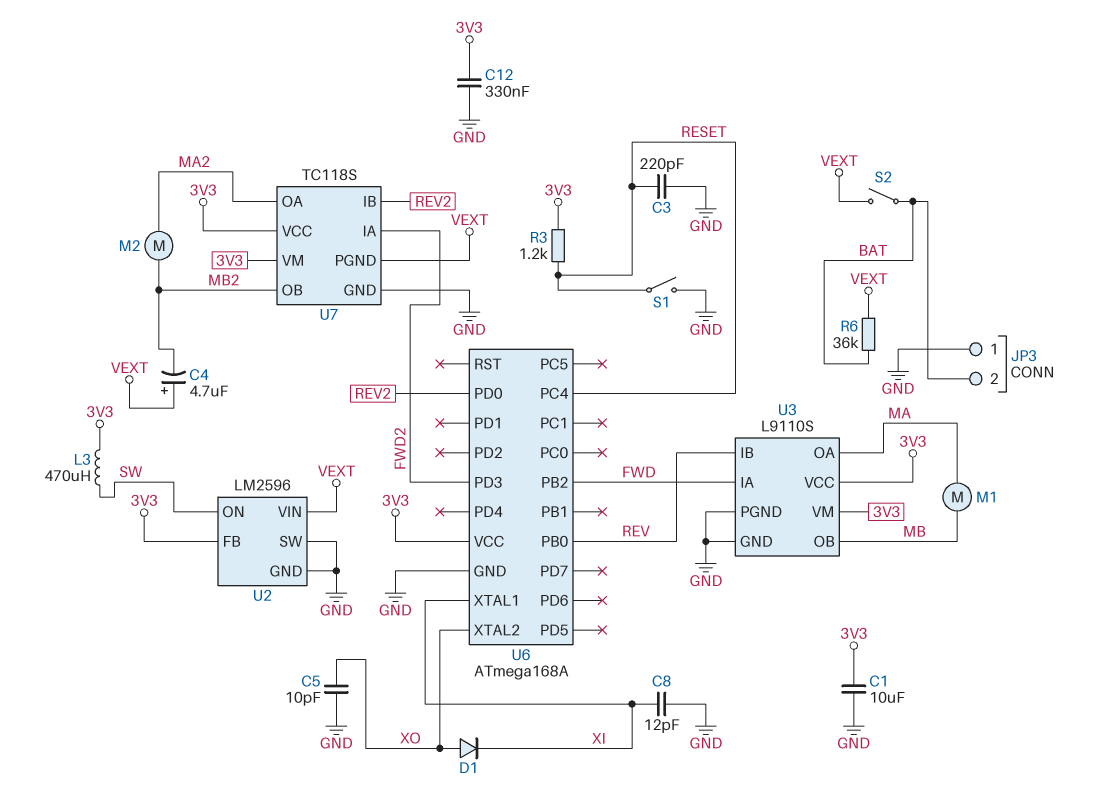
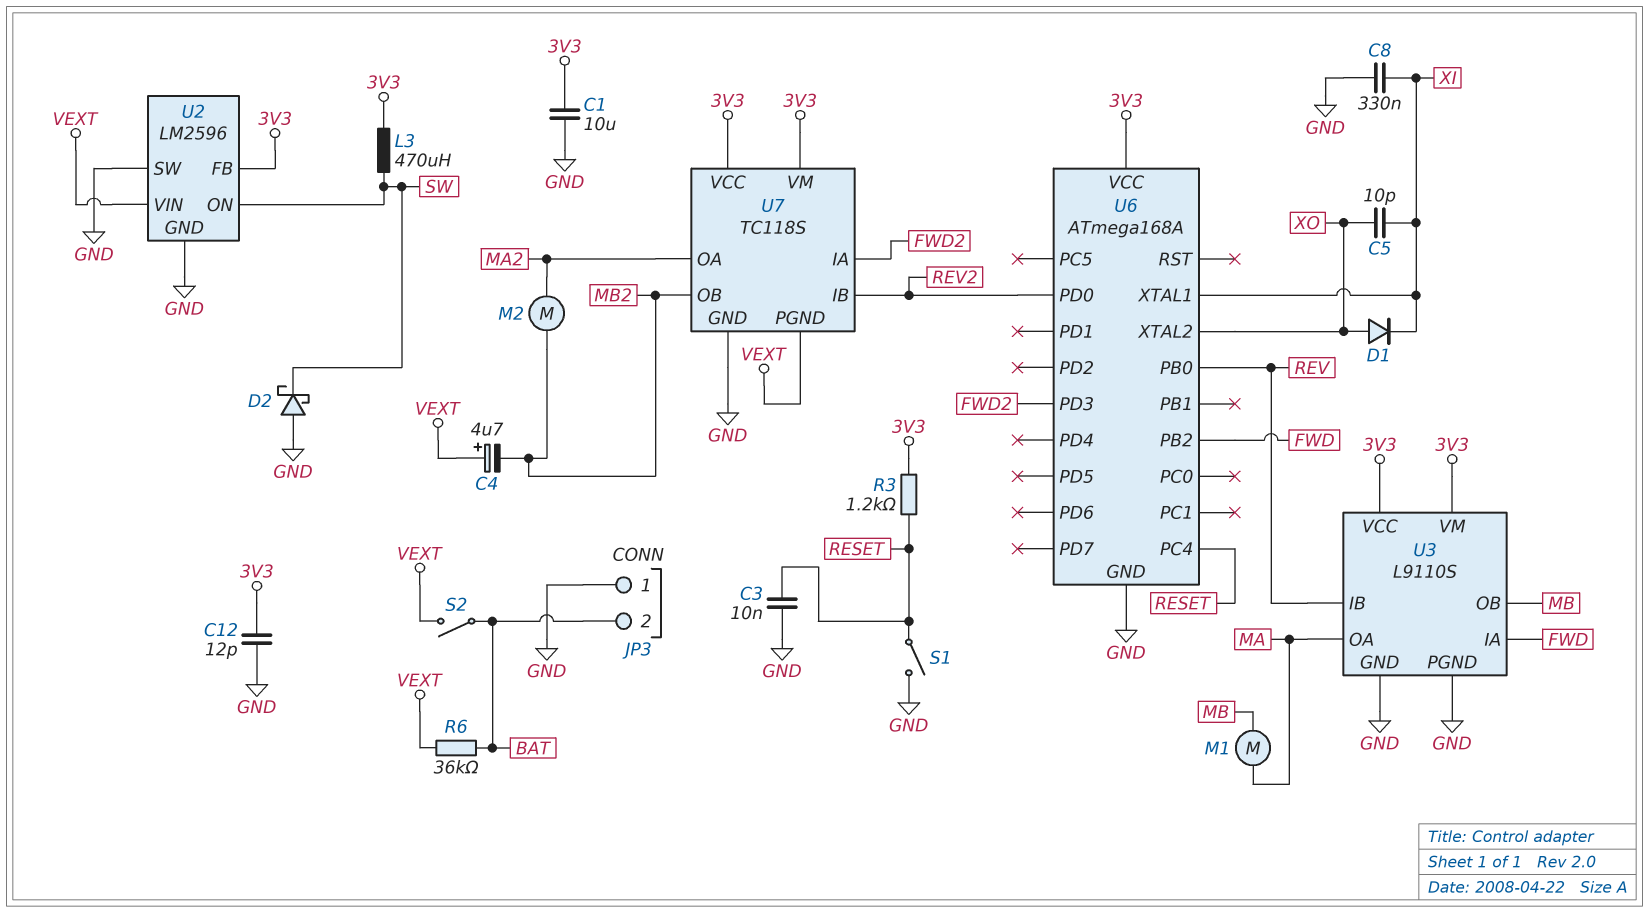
C3: 220pF (GND, RESET) -> 10nF (GND, RESET)
C5: 10pF (GND, XO) -> 10pF (XI, XO)
C8: 12pF (GND, XI) -> 330nF (GND, XI)
C12: 330nF (3V3, GND) -> 12pF (3V3, GND)
D2: none -> schottky (A GND, K SW)

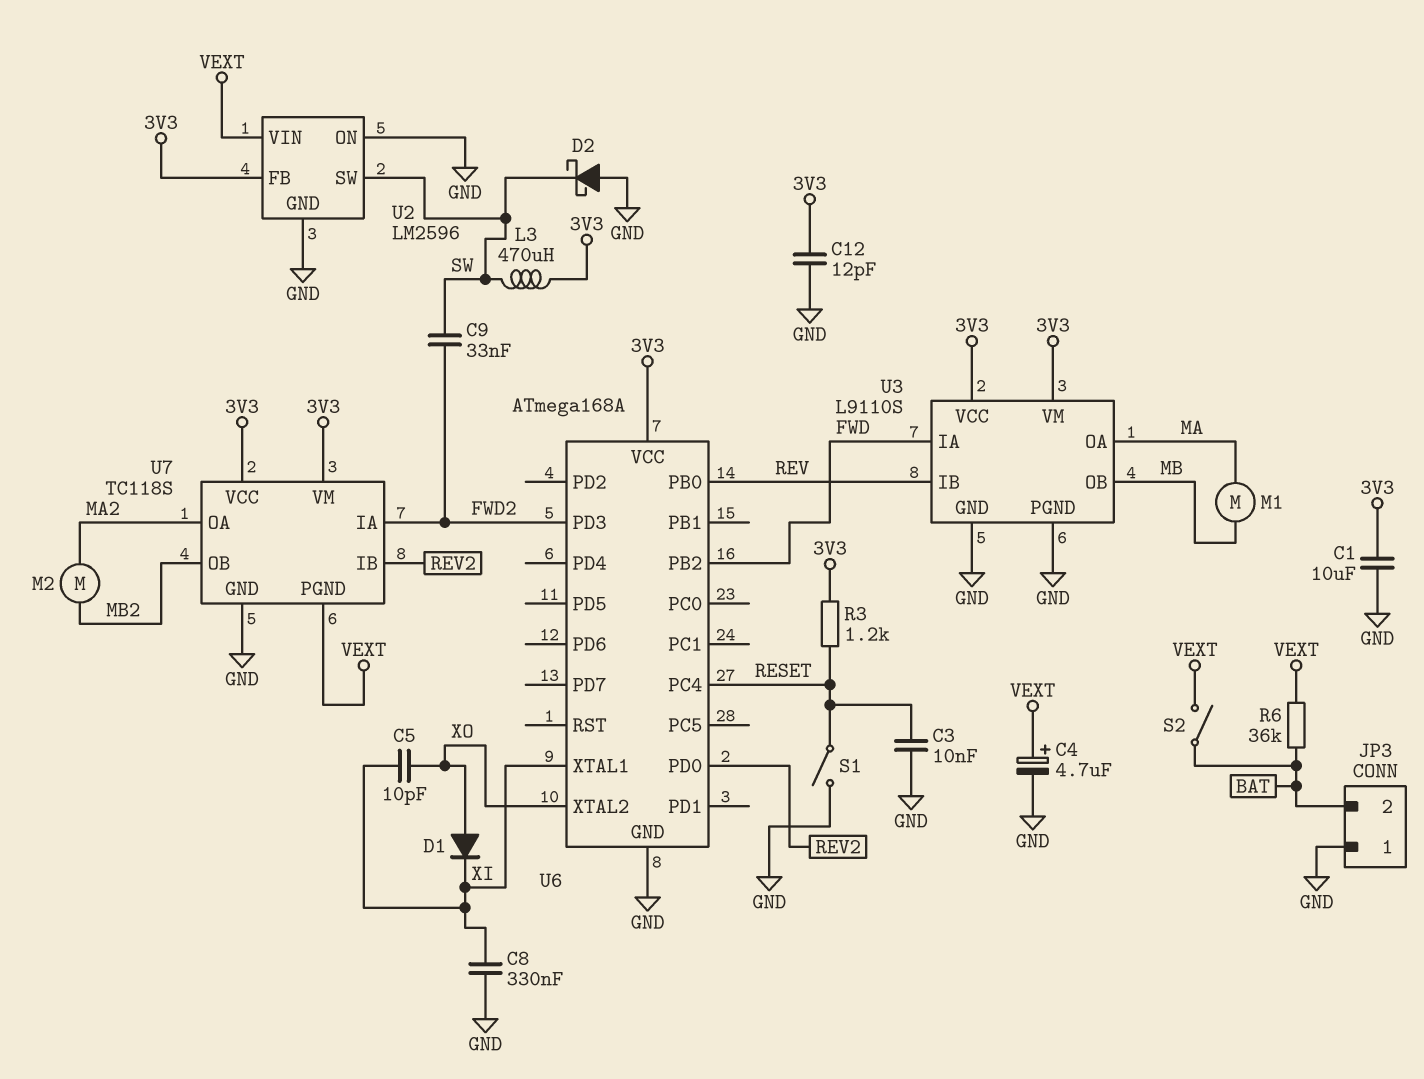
C4: 4.7uF (plus VEXT, minus MB2) -> 4.7uF (plus VEXT, minus GND)
C9: none -> 33nF (FWD2, SW)
U2 pin ON: SW -> GND
U2 pin SW: GND -> SW

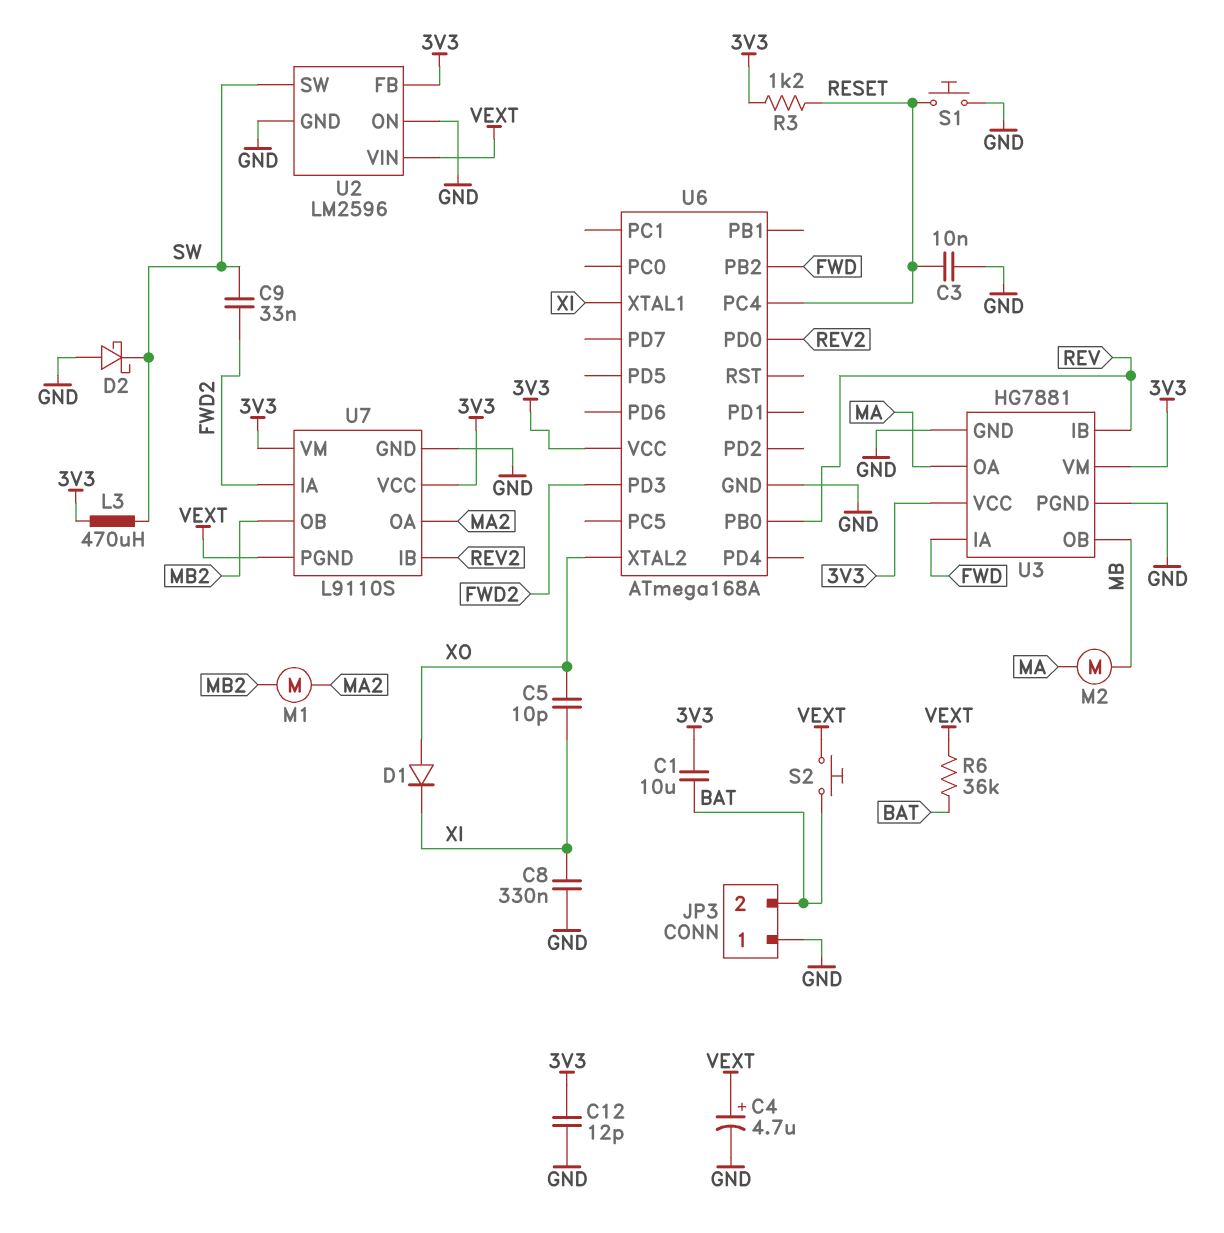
C1: 10uF (3V3, GND) -> 10uF (3V3, BAT)
M1: motor (MA, MB) -> motor (MA2, MB2)
M2: motor (MA2, MB2) -> motor (MA, MB)
S1: switch (GND, RESET) -> button (GND, RESET)
S2: switch (BAT, VEXT) -> button (BAT, VEXT)
U3: L9110S -> HG7881
U7: TC118S -> L9110S

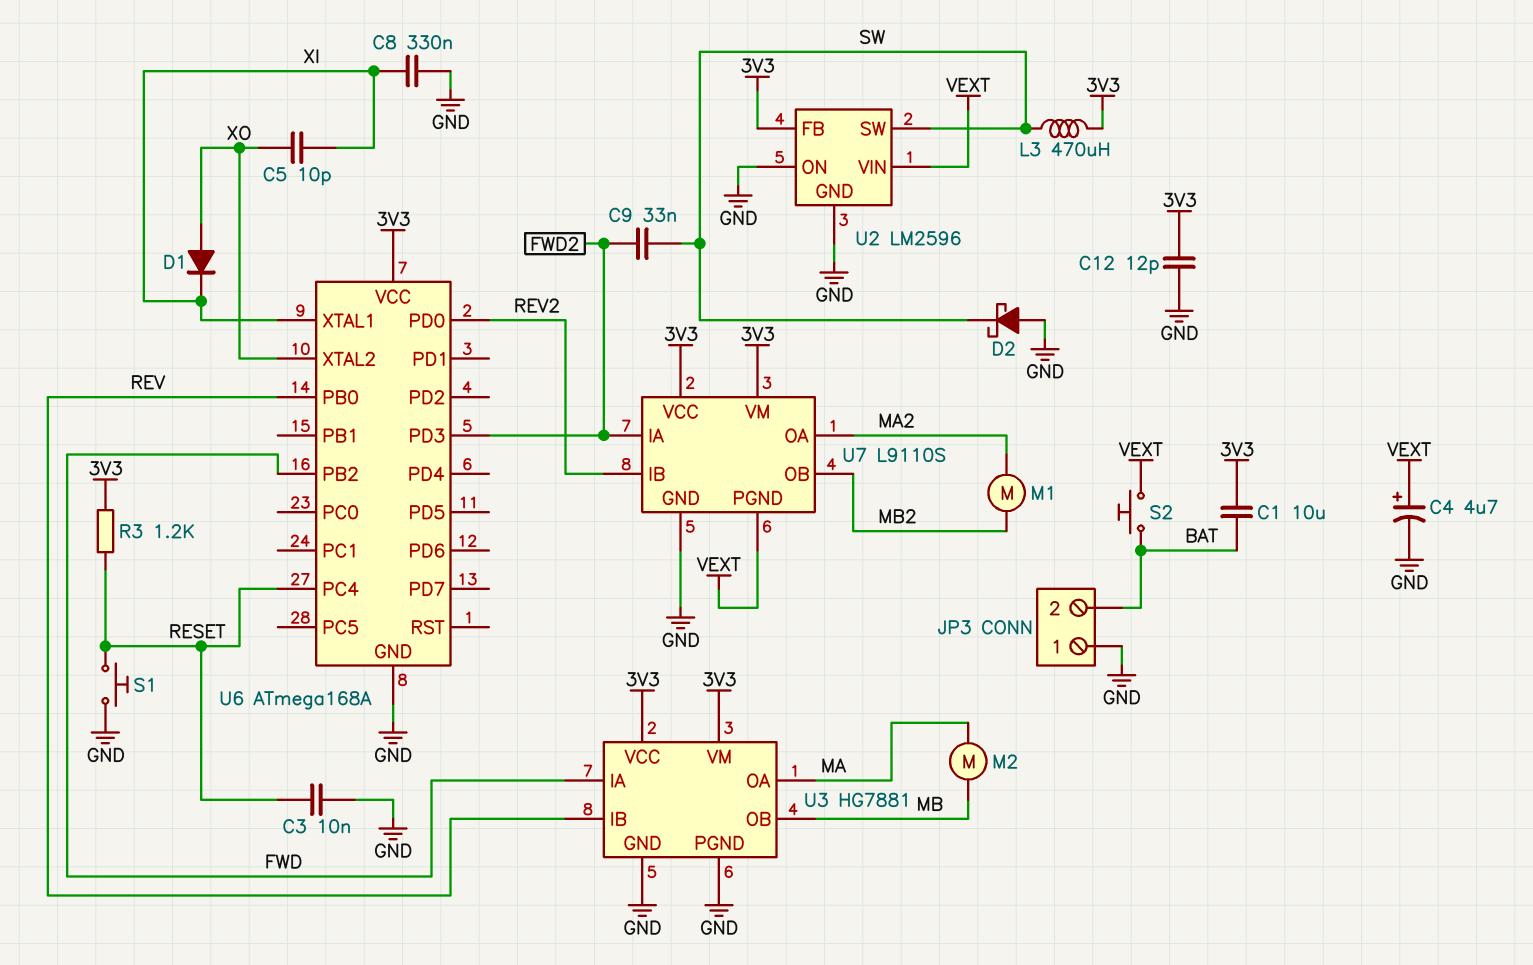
R6: 36k (BAT, VEXT) -> none

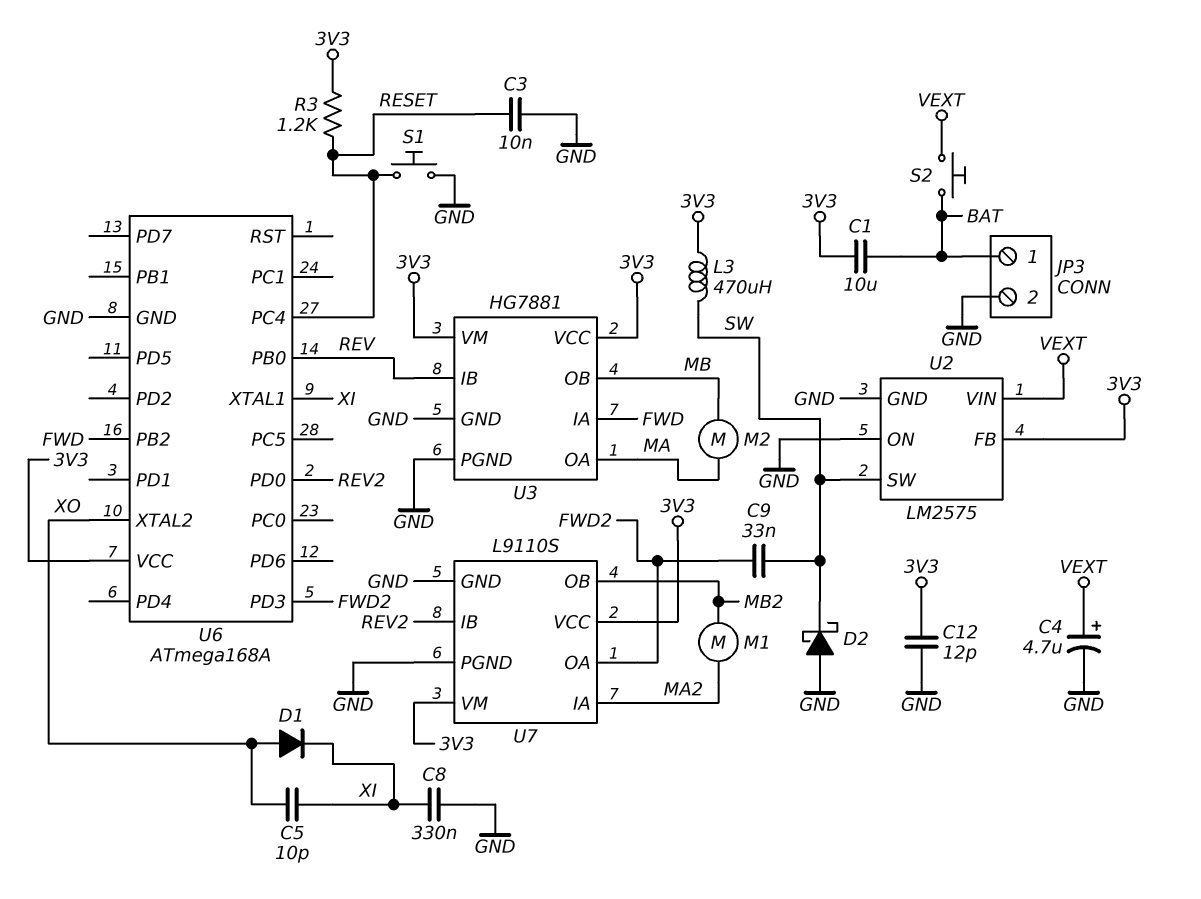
JP3 pin 1: GND -> BAT
JP3 pin 2: BAT -> GND
U2: LM2596 -> LM2575
U7 pin IA: FWD2 -> MA2
U7 pin OA: MA2 -> FWD2
U7 pin PGND: VEXT -> GND

